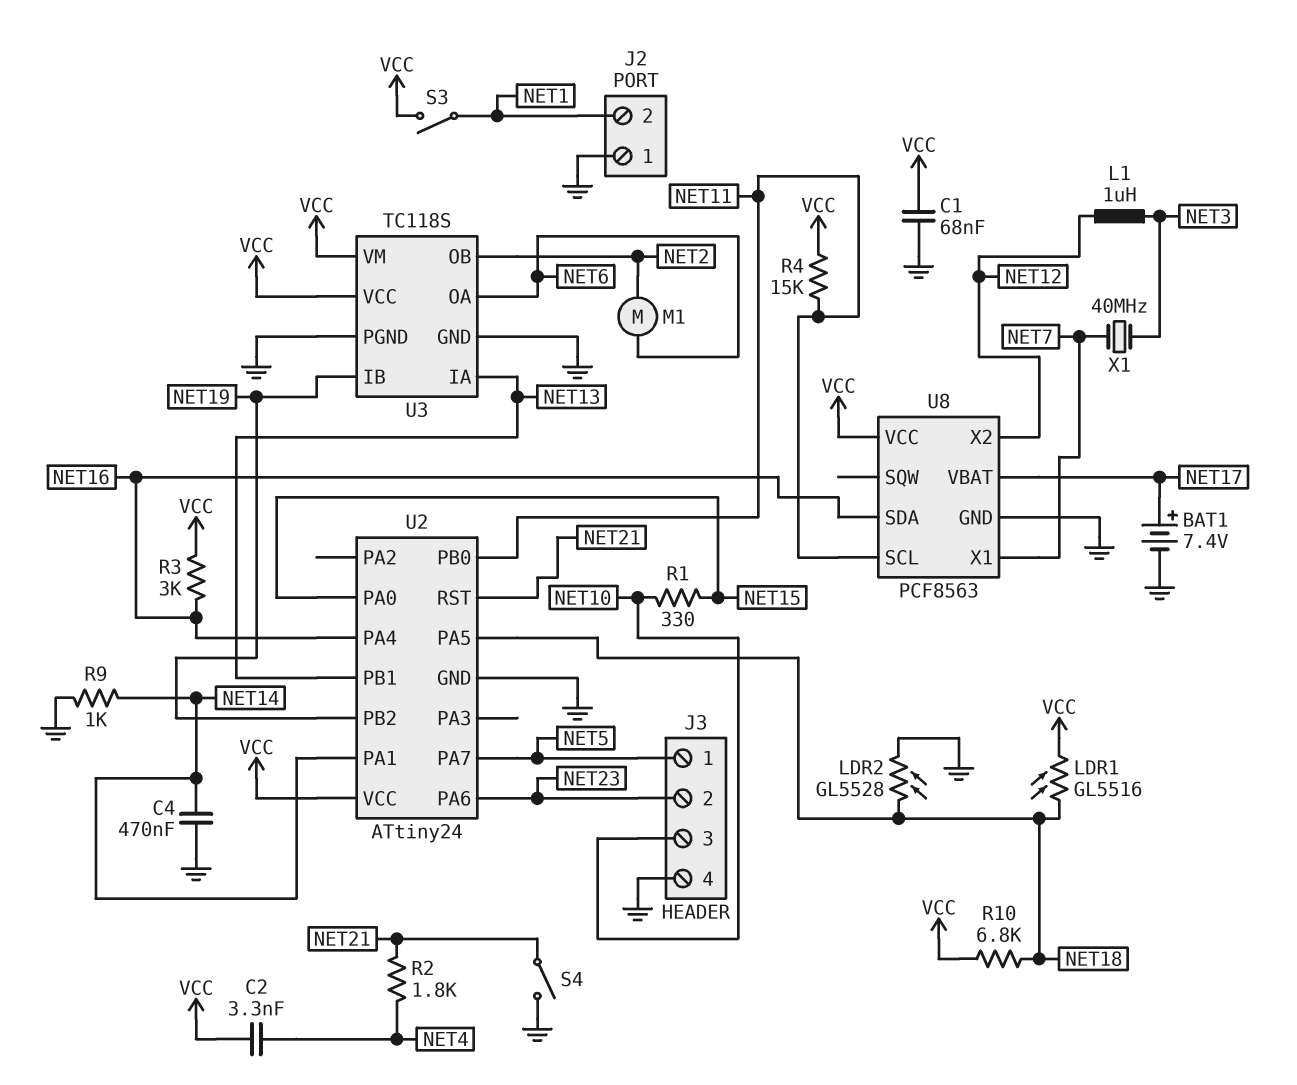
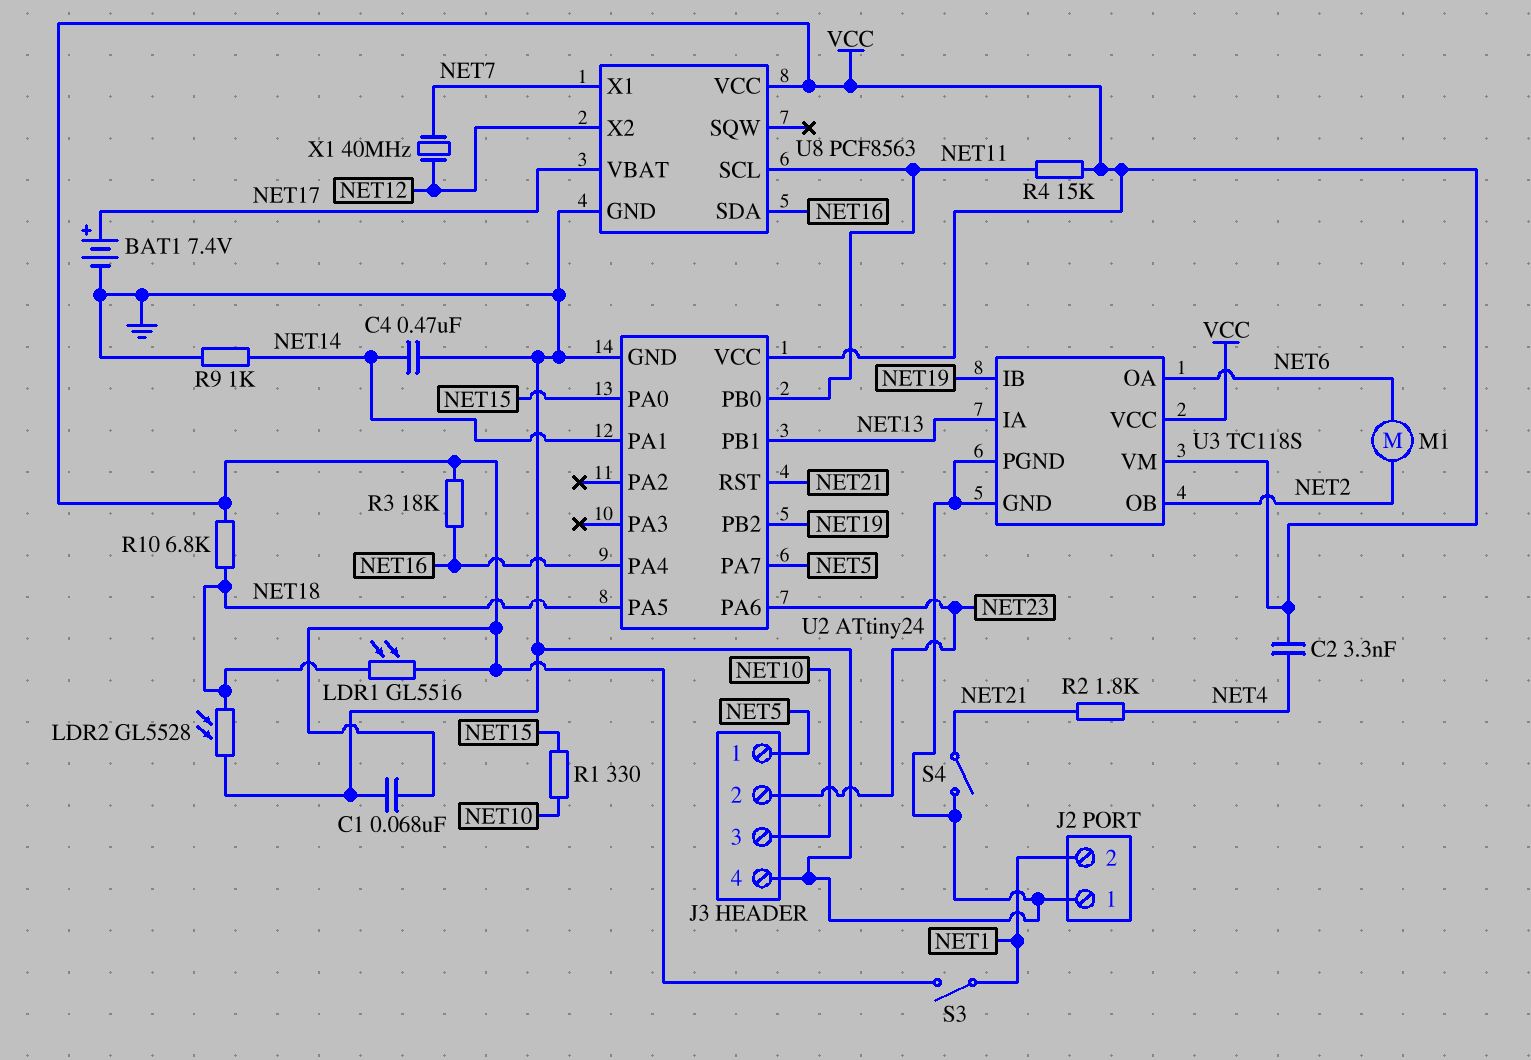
L1: 1uH (NET3, NET12) -> none
R3: 3k (NET16, VCC) -> 18k (NET16, VCC)
X1: 40MHz (NET3, NET7) -> 40MHz (NET7, NET12)

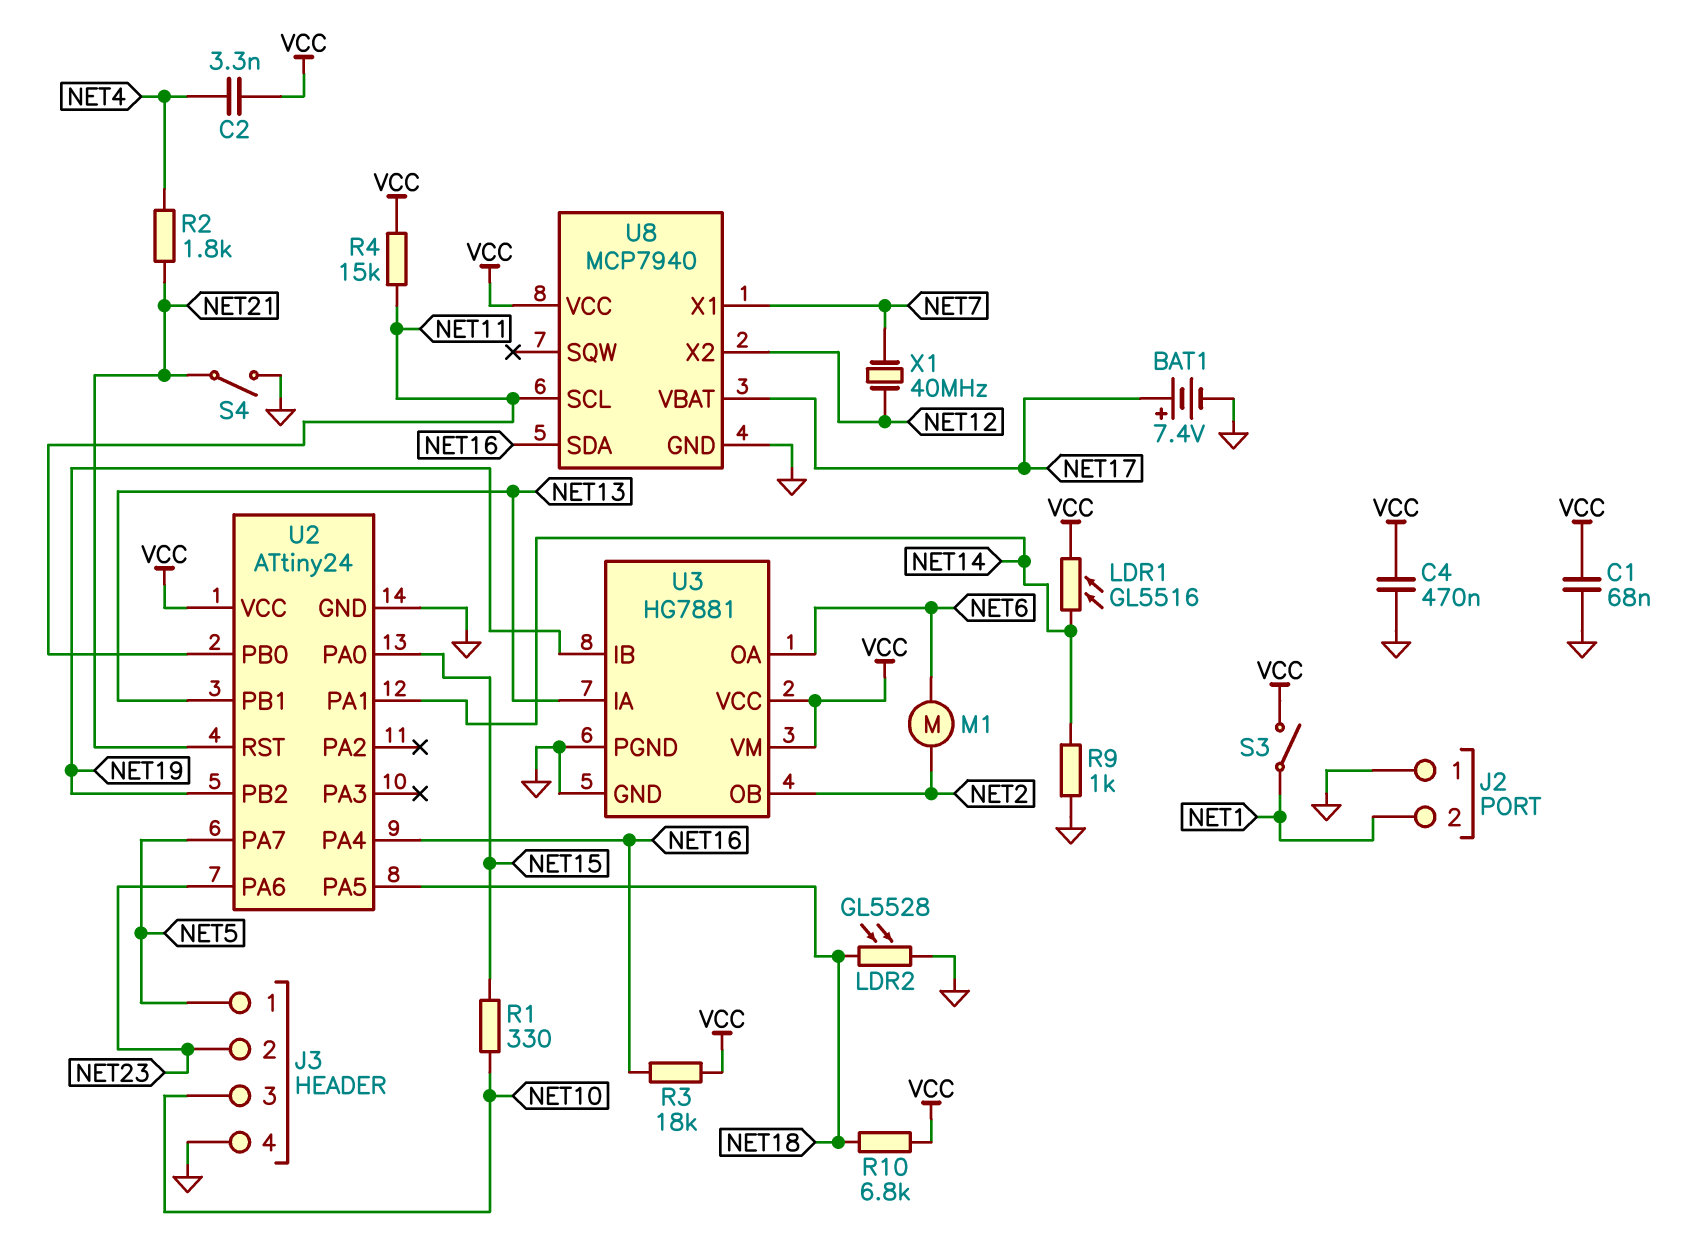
C4: 470nF (GND, NET14) -> 470nF (GND, VCC)
LDR1: GL5516 (NET18, VCC) -> GL5516 (NET14, VCC)
U3: TC118S -> HG7881
U8: PCF8563 -> MCP7940

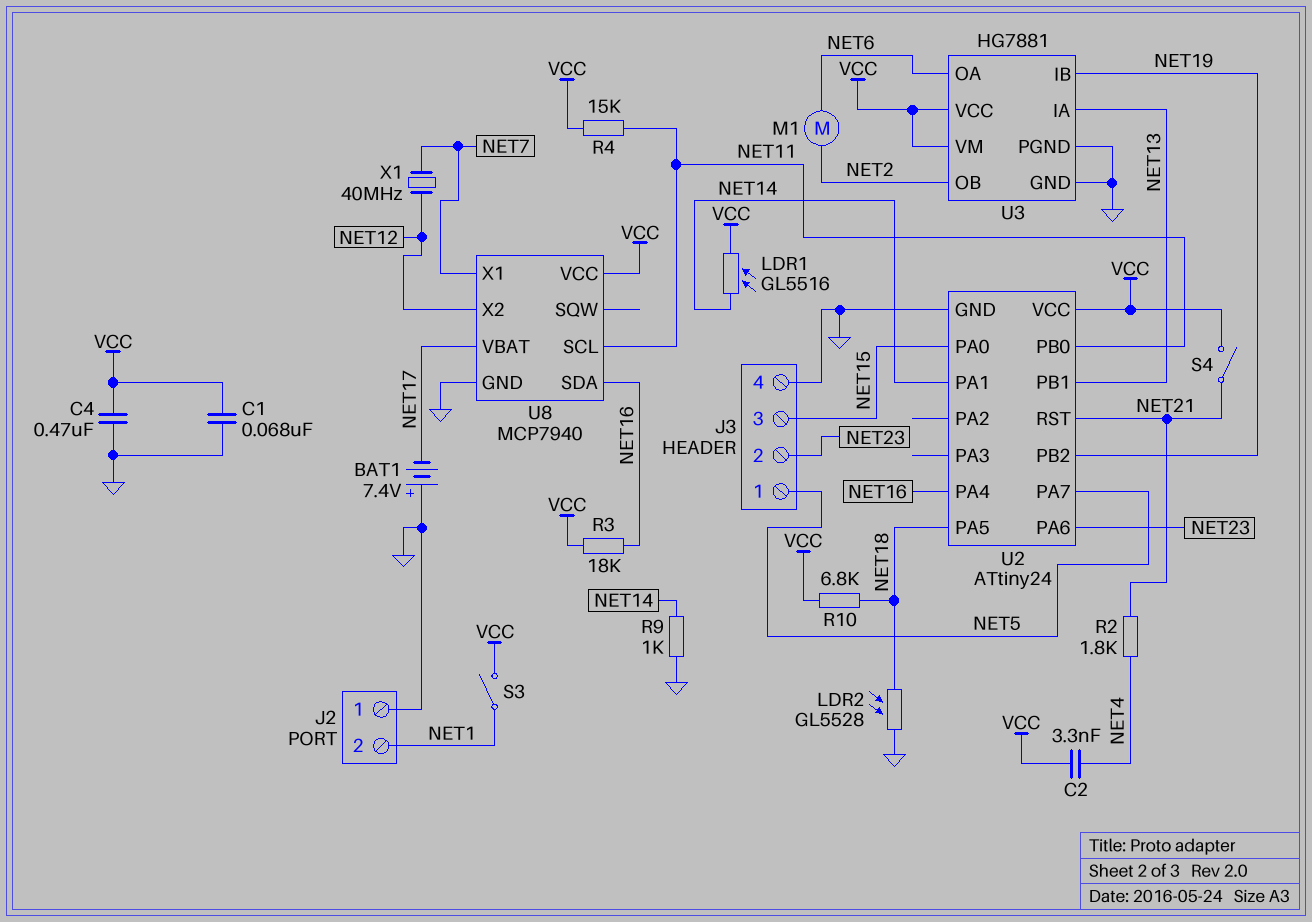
BAT1: 7.4V (plus NET17, minus GND) -> 7.4V (plus GND, minus NET17)
J3 pin 3: NET10 -> NET15
R1: 330 (NET10, NET15) -> none
S4: switch (GND, NET21) -> switch (NET21, VCC)

